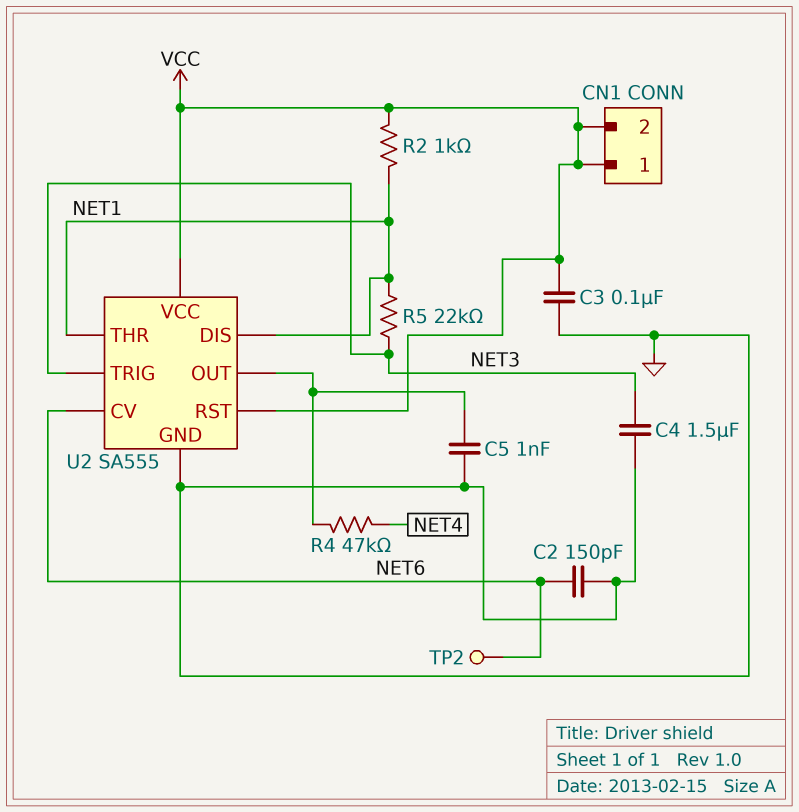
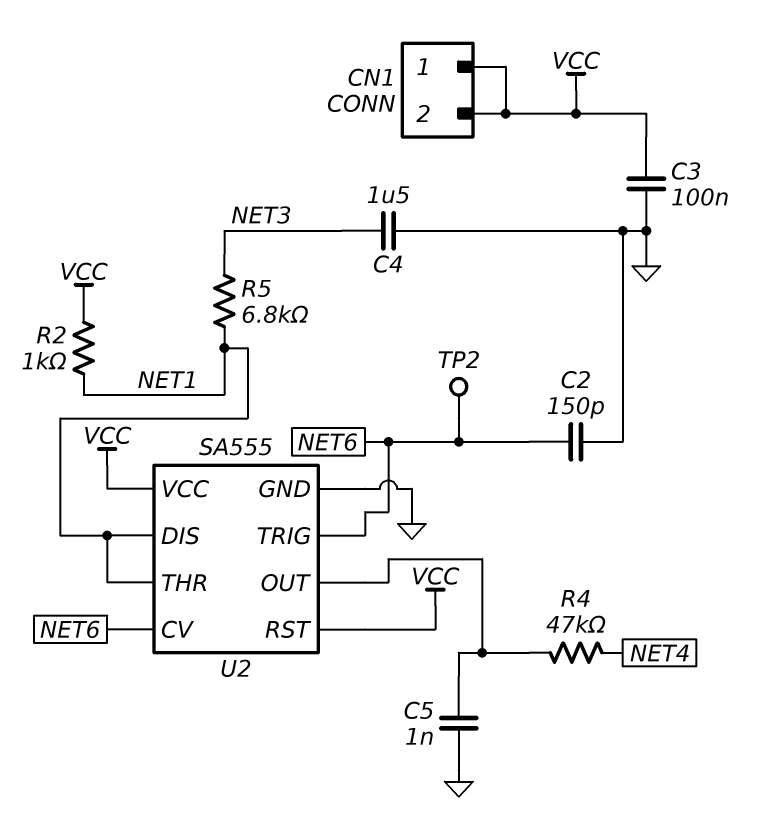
R5: 22k (NET1, NET3) -> 6.8k (NET1, NET3)
U2 pin TRIG: NET3 -> NET6

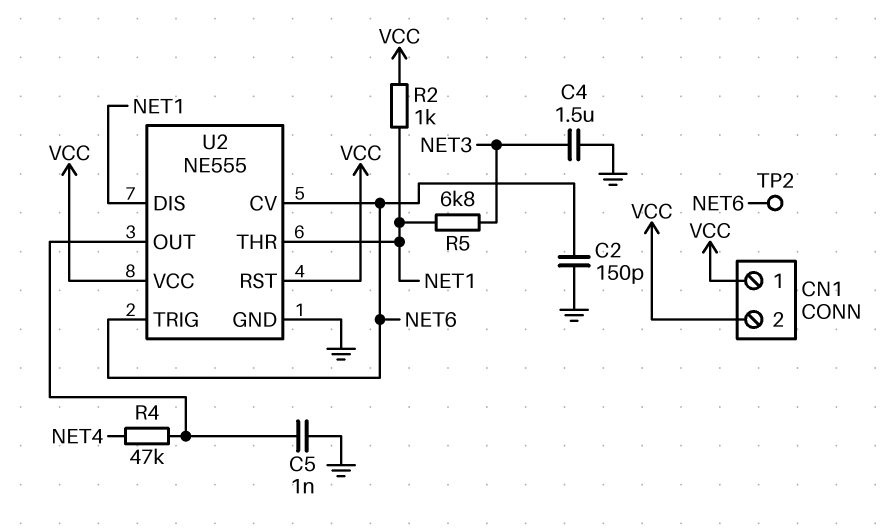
C3: 100nF (GND, VCC) -> none
U2: SA555 -> NE555

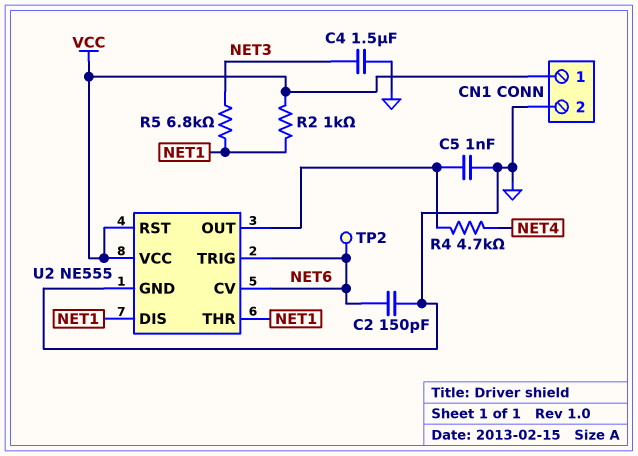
CN1 pin 2: VCC -> GND
R4: 47k (NET4, U2/OUT) -> 4.7k (NET4, U2/OUT)

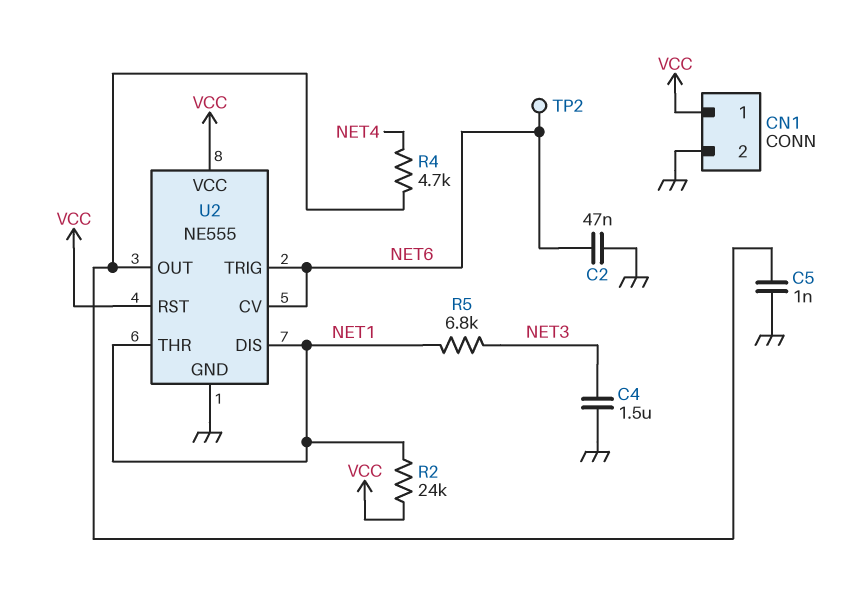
C2: 150pF (GND, NET6) -> 47nF (GND, NET6)
R2: 1k (NET1, VCC) -> 24k (NET1, VCC)

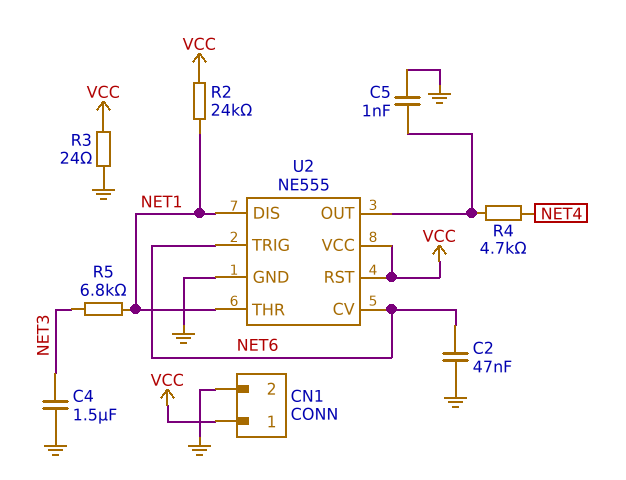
R3: none -> 24 (GND, VCC)
TP2: test point (NET6) -> none

